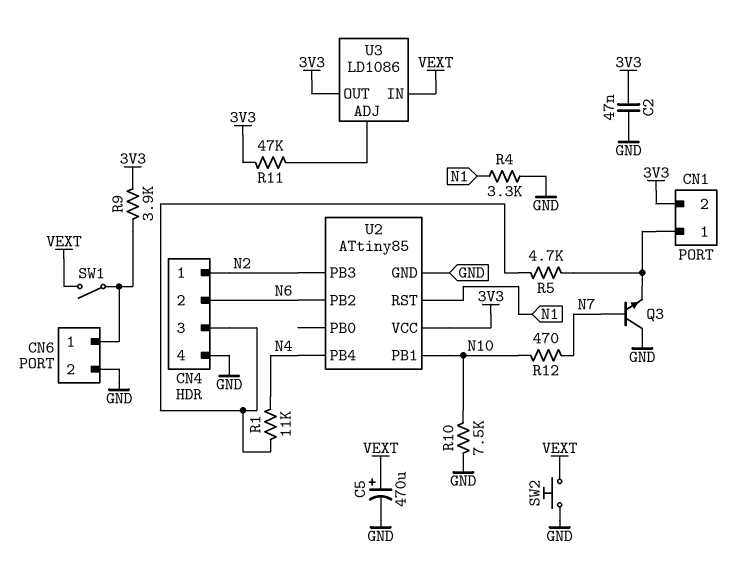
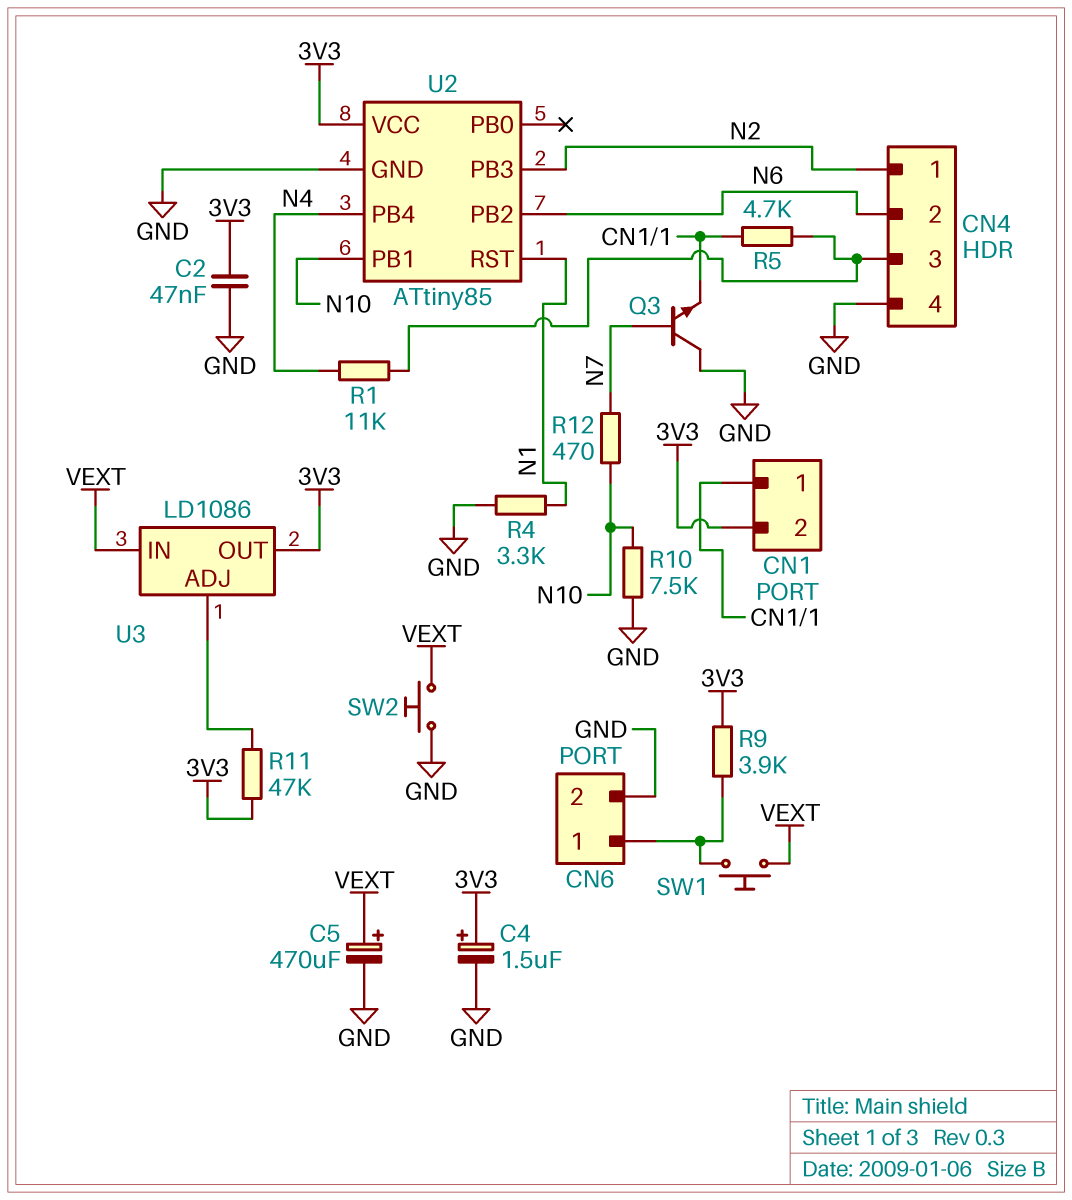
C4: none -> 1.5uF (plus 3V3, minus GND)
SW1: switch (CN6/1, VEXT) -> button (CN6/1, VEXT)

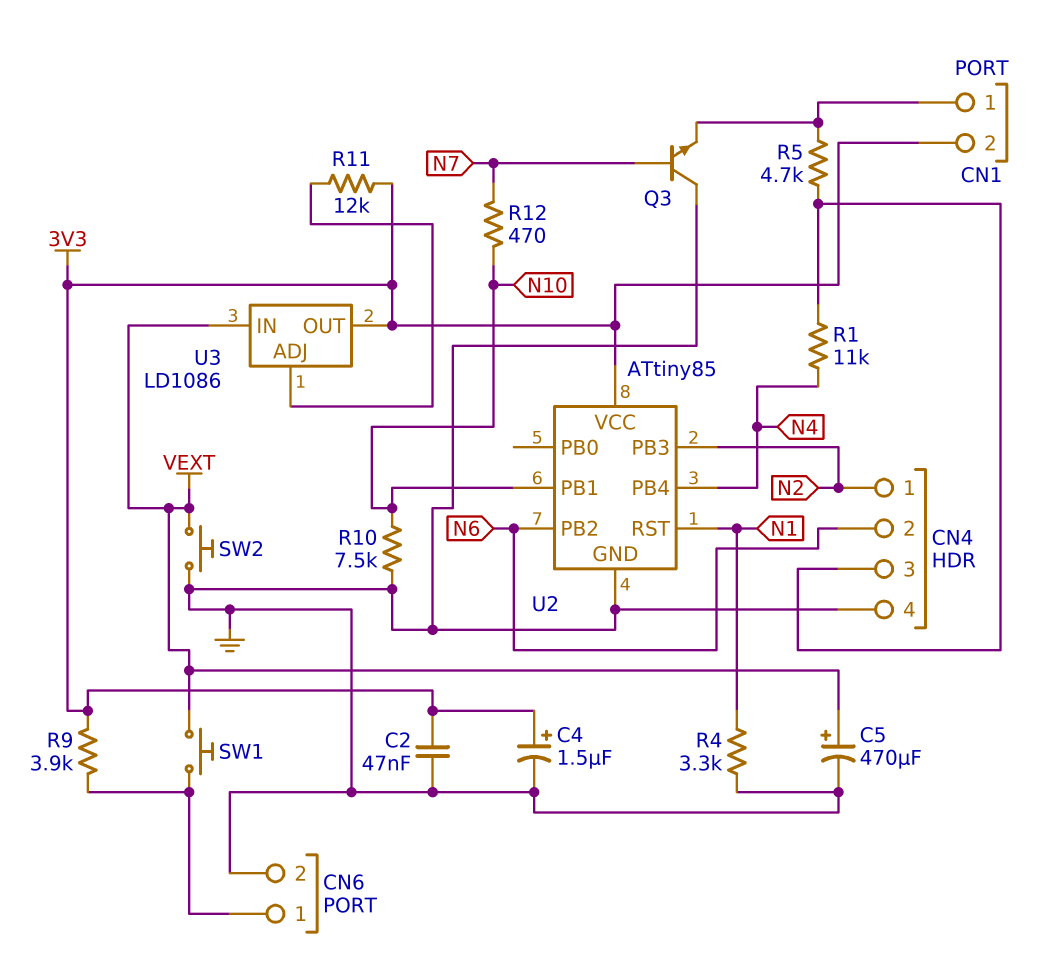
R11: 47k (3V3, U3/ADJ) -> 12k (3V3, U3/ADJ)

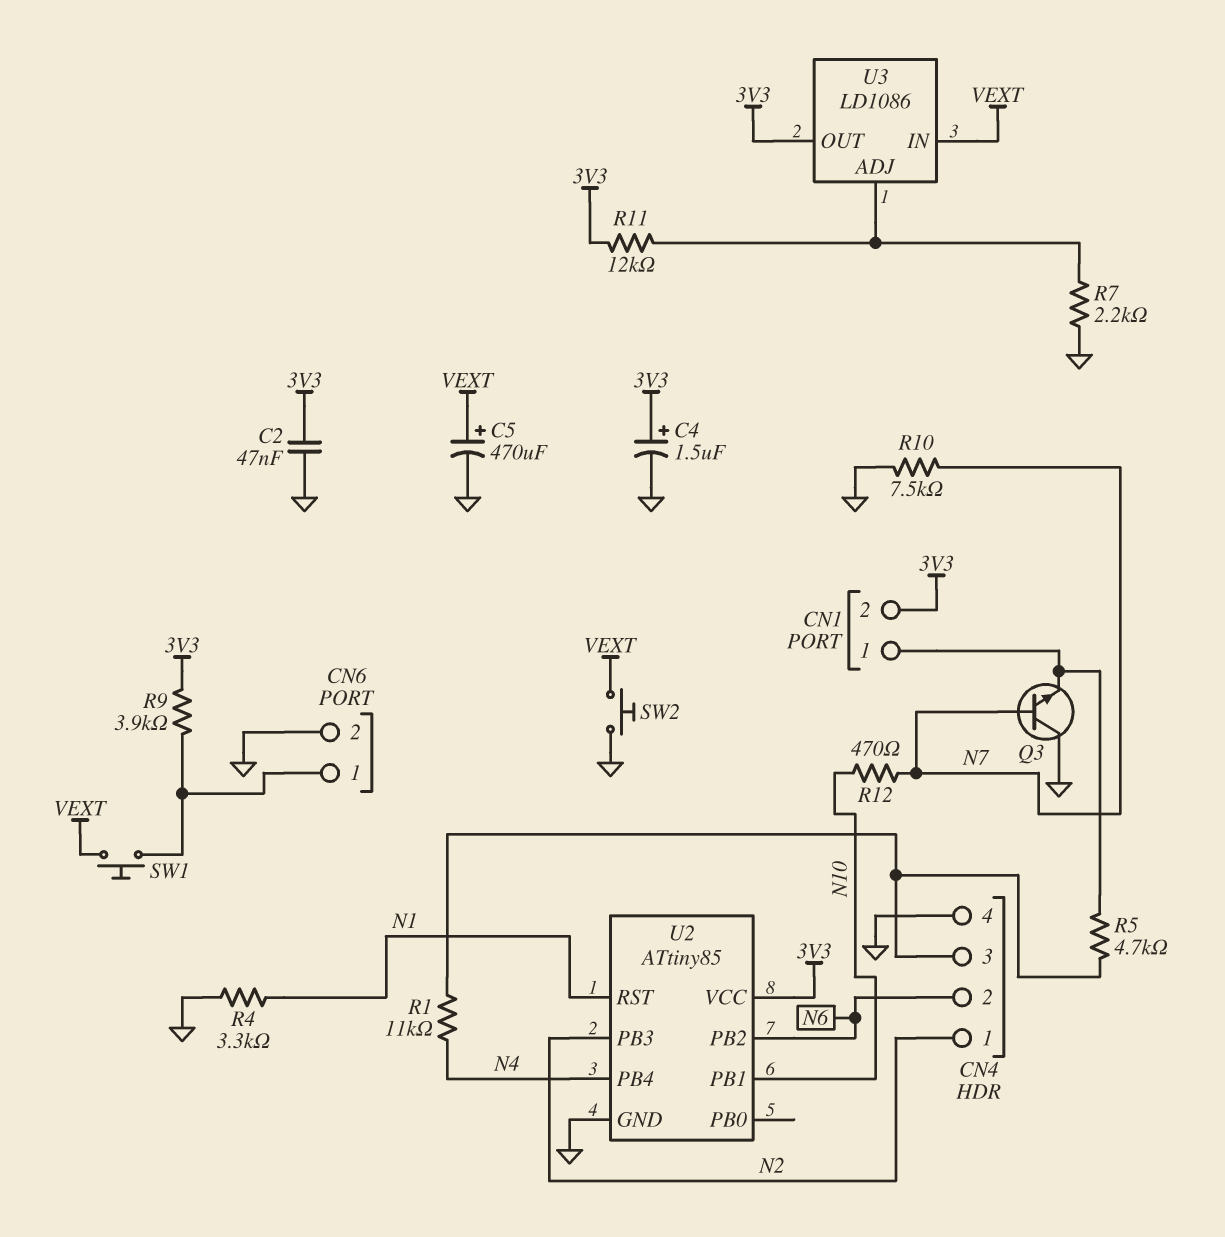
R7: none -> 2.2k (GND, U3/ADJ)
R10: 7.5k (GND, N10) -> 7.5k (GND, N7)

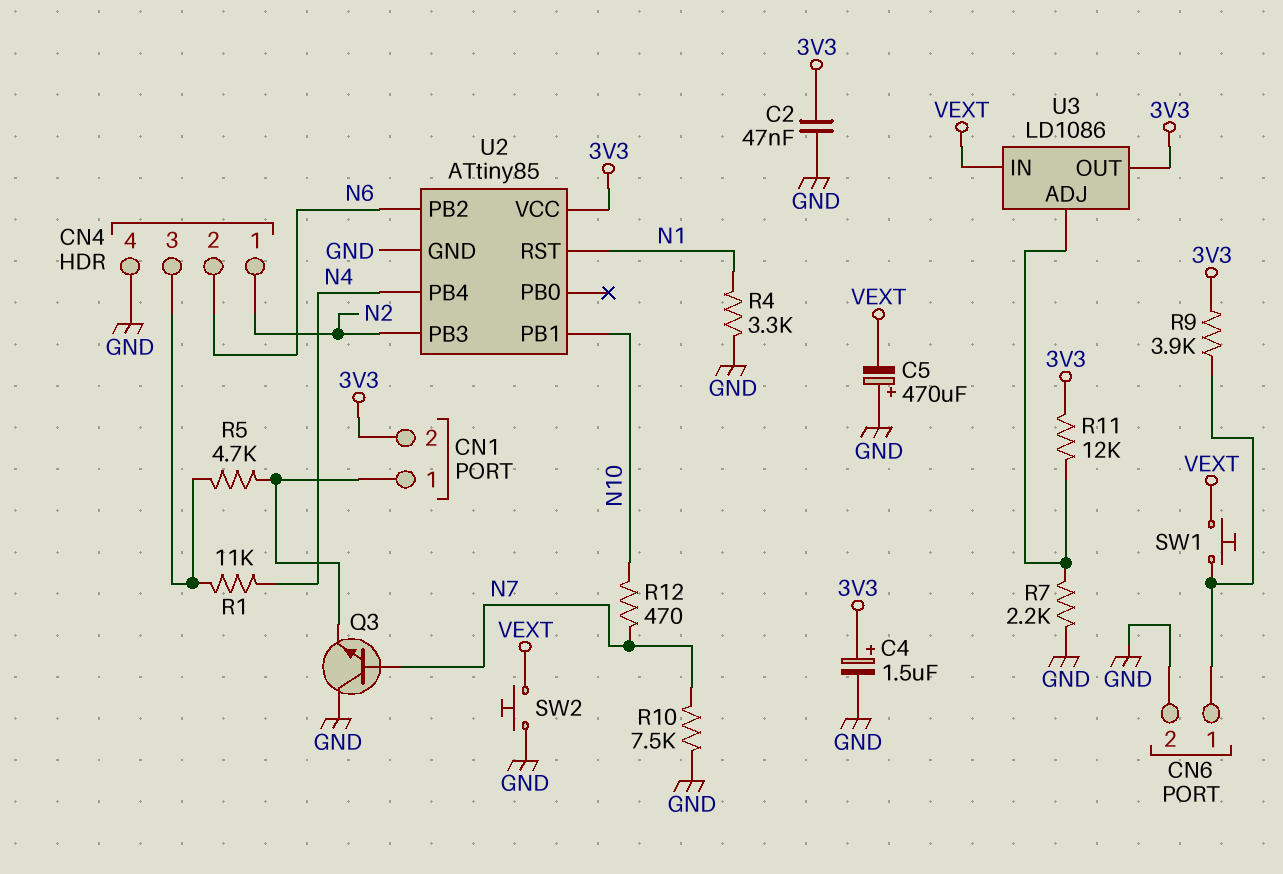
C5: 470uF (plus VEXT, minus GND) -> 470uF (plus GND, minus VEXT)

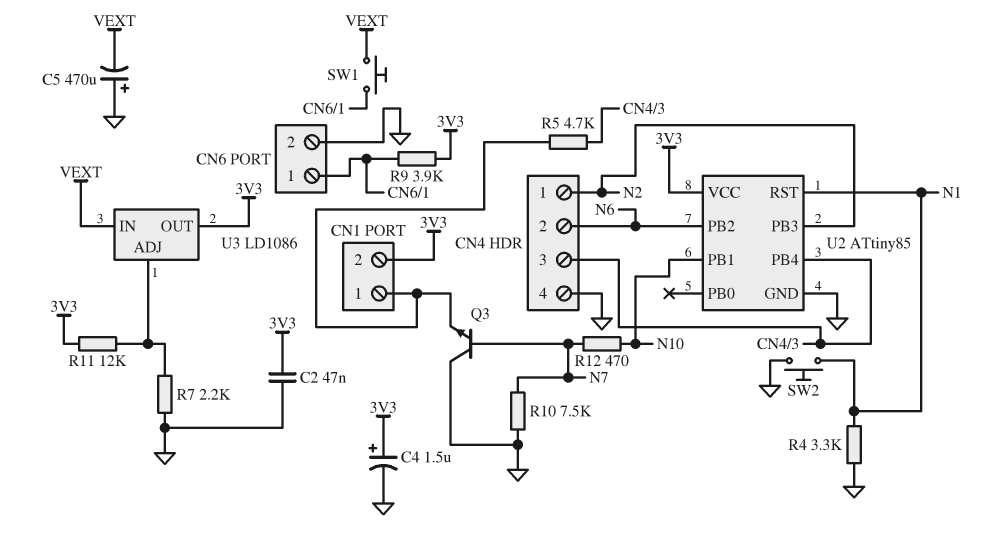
R1: 11k (CN4/3, N4) -> none
SW2: button (GND, VEXT) -> button (GND, N1)
U2 pin PB4: N4 -> CN4/3

